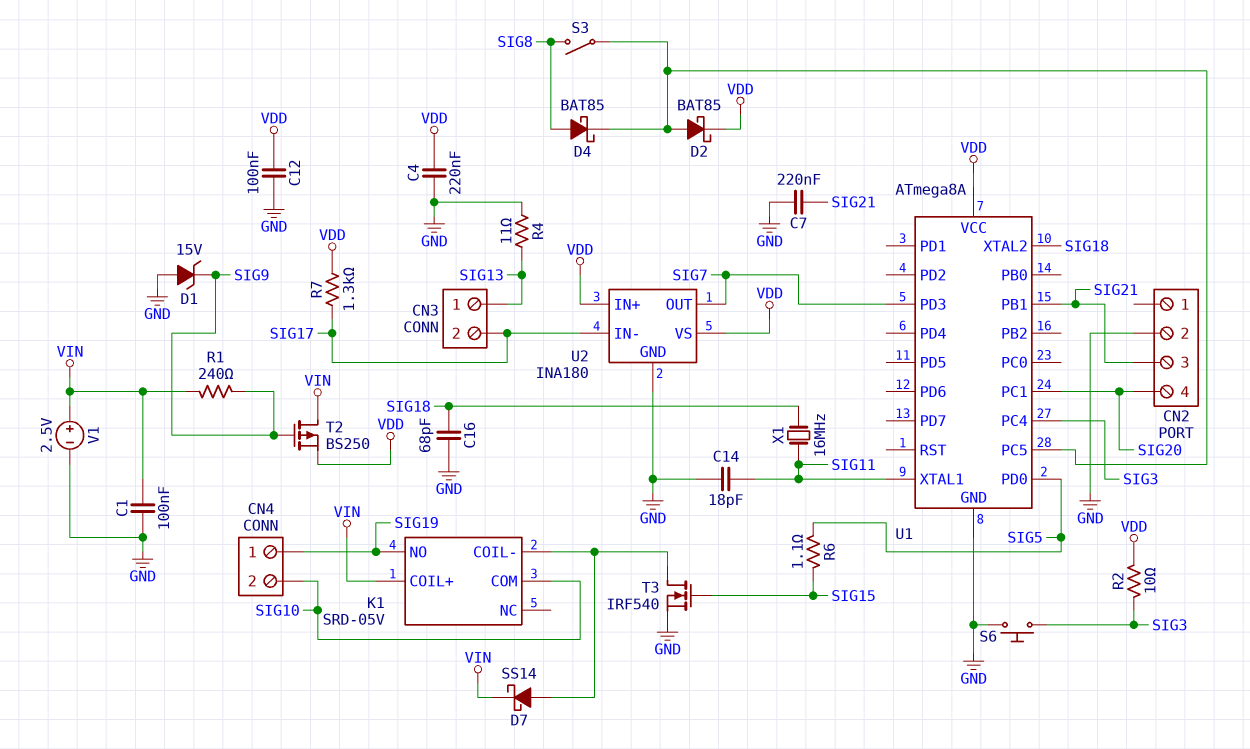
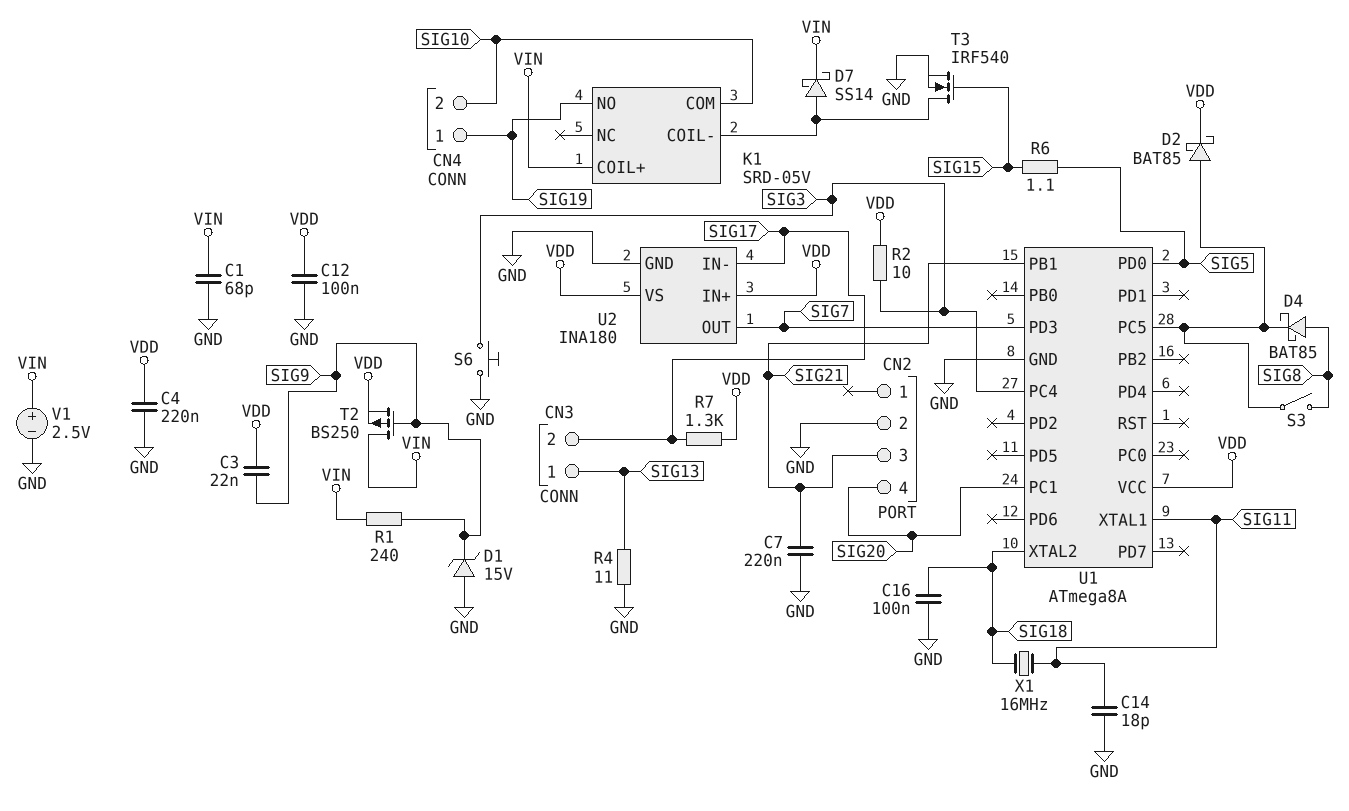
C1: 100nF (GND, VIN) -> 68pF (GND, VIN)
C3: none -> 22nF (SIG9, VDD)
C16: 68pF (GND, SIG18) -> 100nF (GND, SIG18)

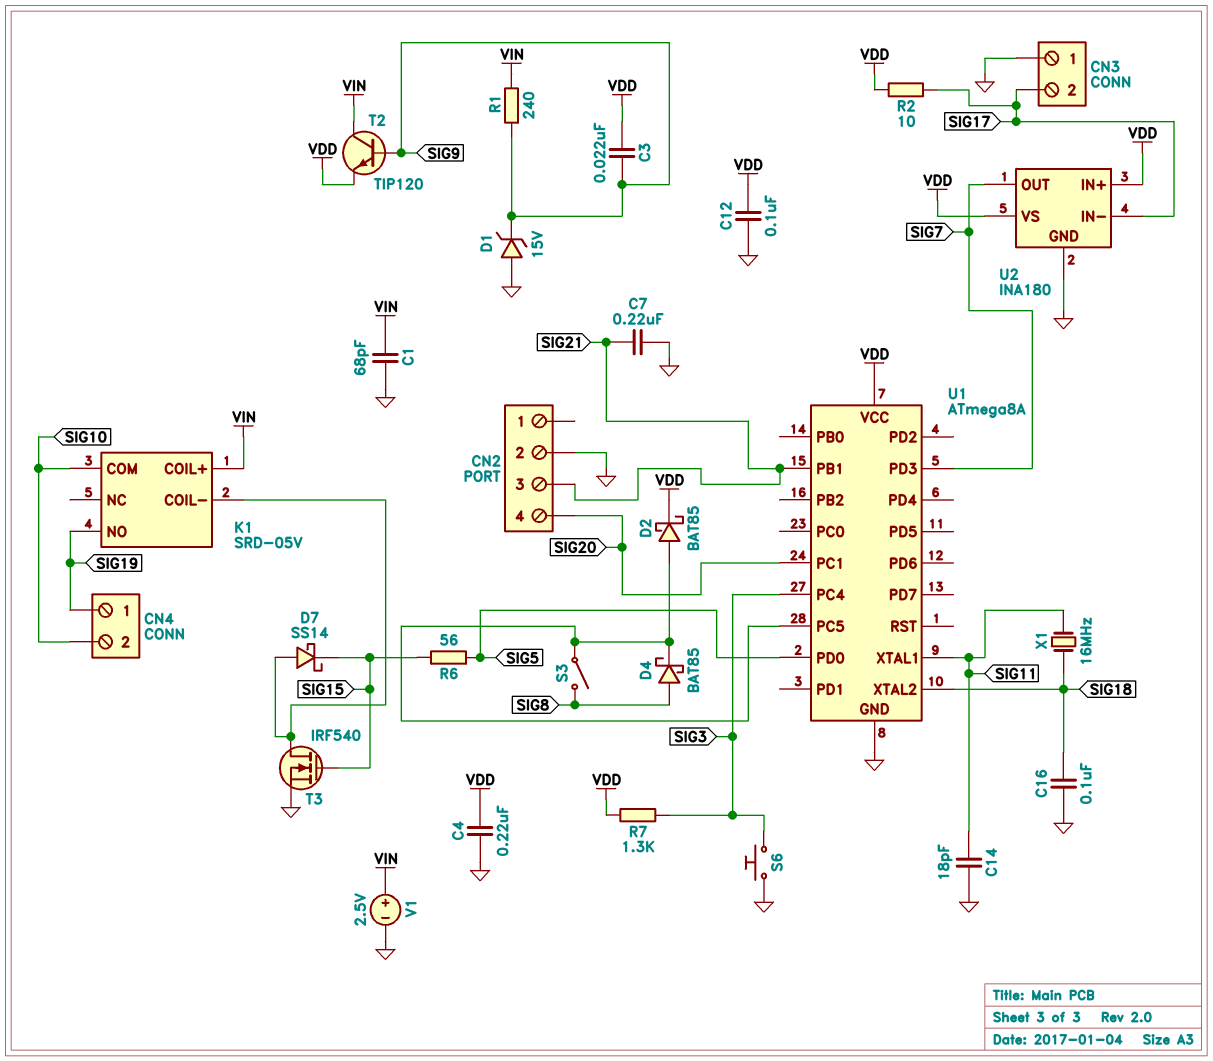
CN3 pin 1: SIG13 -> GND
D7: schottky SS14 (A K1/COIL-, K VIN) -> schottky SS14 (A K1/COIL-, K SIG15)
R2: 10 (SIG3, VDD) -> 10 (SIG17, VDD)
R4: 11 (GND, SIG13) -> none
R6: 1.1 (SIG5, SIG15) -> 56 (SIG5, SIG15)
R7: 1.3k (SIG17, VDD) -> 1.3k (SIG3, VDD)
T2: PMOS BS250 (G SIG9, D VIN, S VDD) -> NPN TIP120 (B SIG9, C VIN, E VDD)

